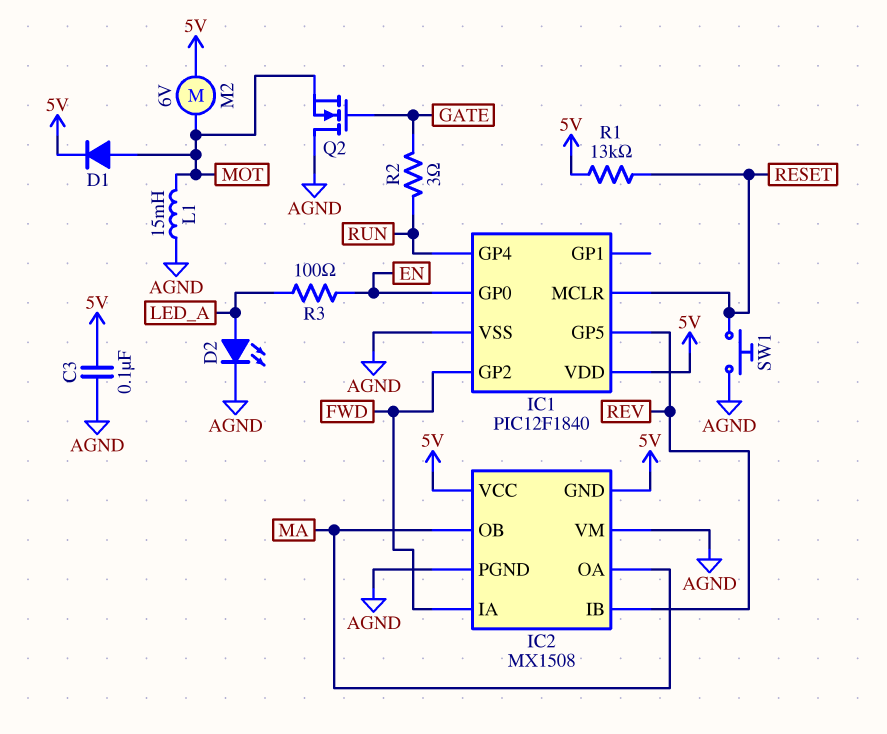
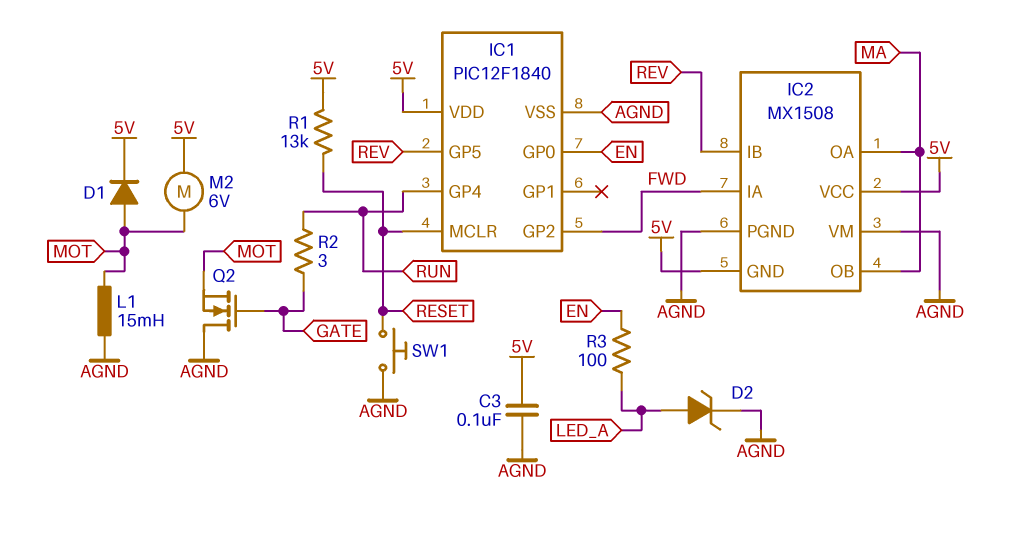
D2: LED (A LED_A, K AGND) -> zener (A LED_A, K AGND)

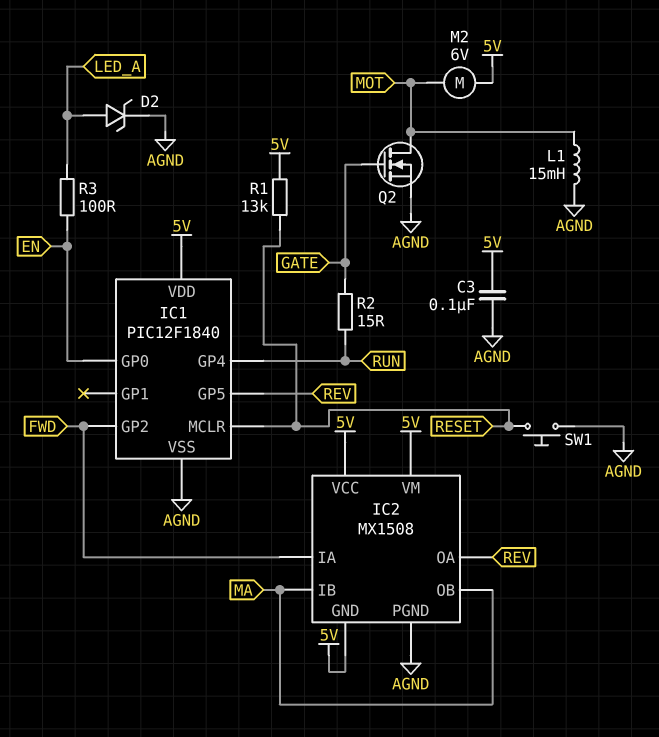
D1: diode (A MOT, K 5V) -> none
IC2 pin IB: REV -> MA
IC2 pin OA: MA -> REV
IC2 pin VM: AGND -> 5V
Q2: NMOS (G GATE, D AGND, S MOT) -> NMOS (G GATE, D MOT, S AGND)
R2: 3 (GATE, RUN) -> 15 (GATE, RUN)

